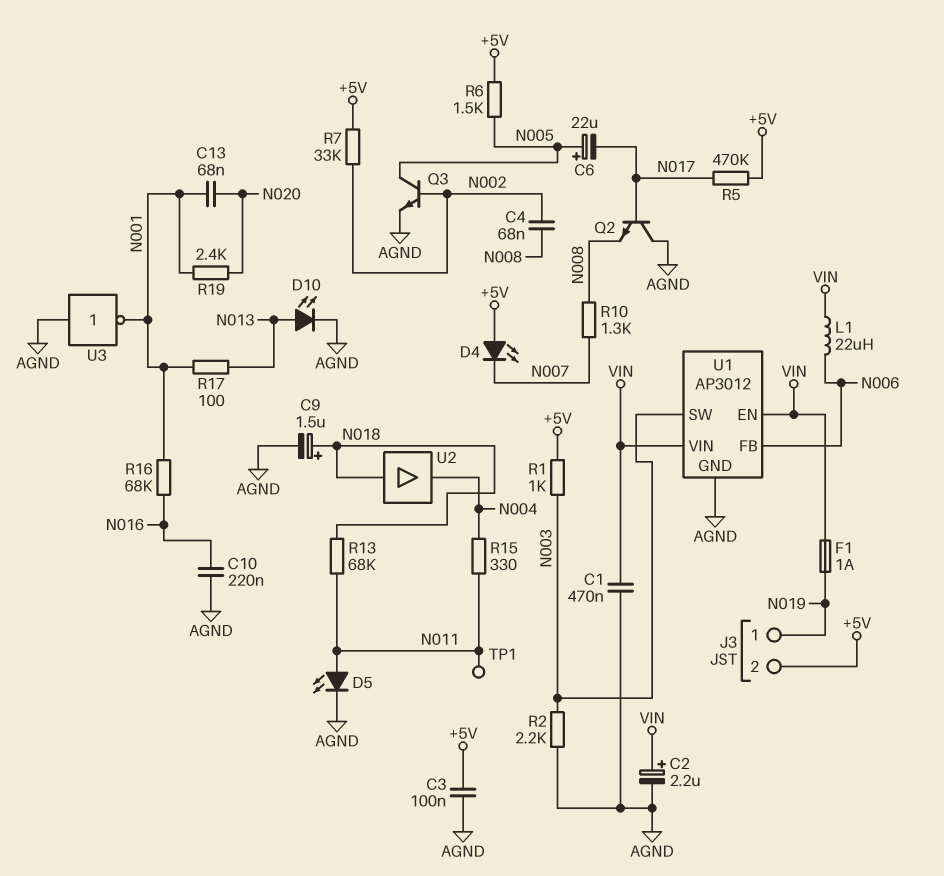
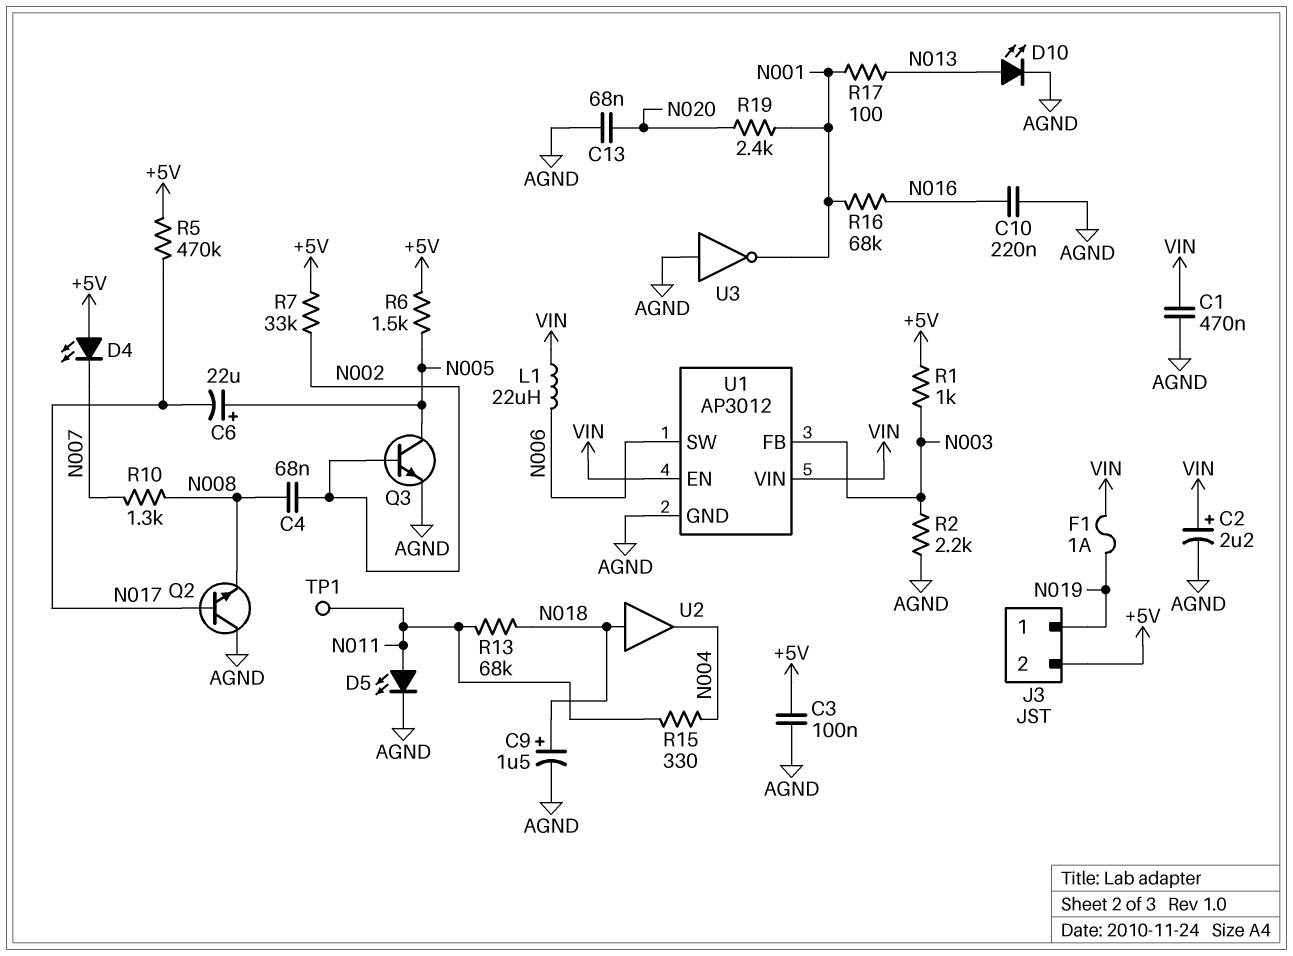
C13: 68nF (N001, N020) -> 68nF (AGND, N020)
U1 pin FB: N006 -> N003
U1 pin SW: N003 -> N006

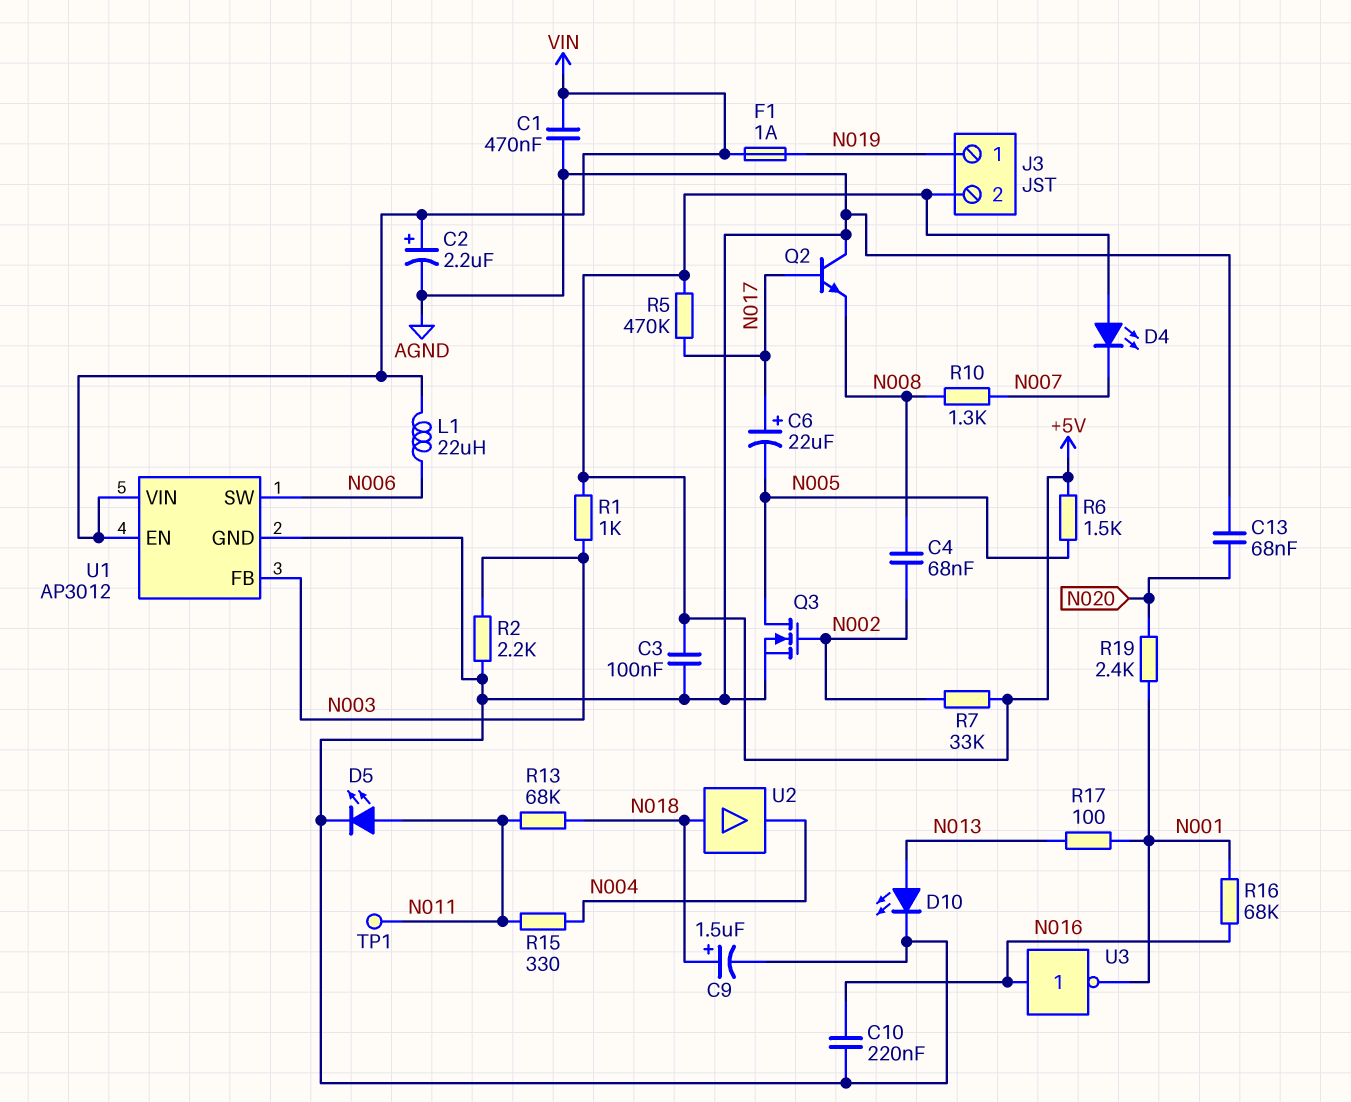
C6: 22uF (plus N005, minus N017) -> 22uF (plus N017, minus N005)
Q3: NPN (B N002, C N005, E AGND) -> NMOS (G N002, D N005, S AGND)
U3: NOT (in AGND, out N001) -> NOT (in N016, out N001)

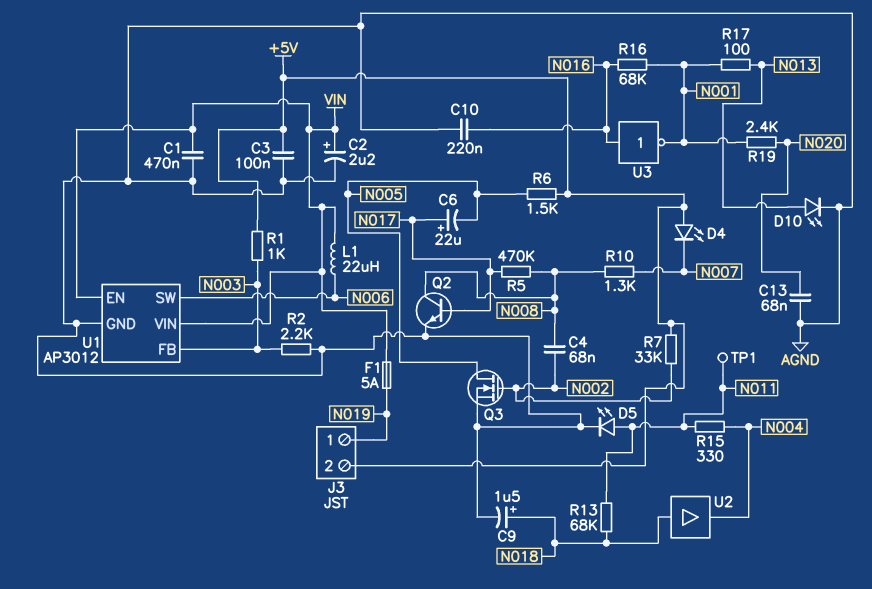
F1: 1A (N019, VIN) -> 5A (N019, VIN)
Q2: NPN (B N017, C AGND, E N008) -> NPN (B N017, C N008, E AGND)
R5: 470k (+5V, N017) -> 470k (N008, N017)

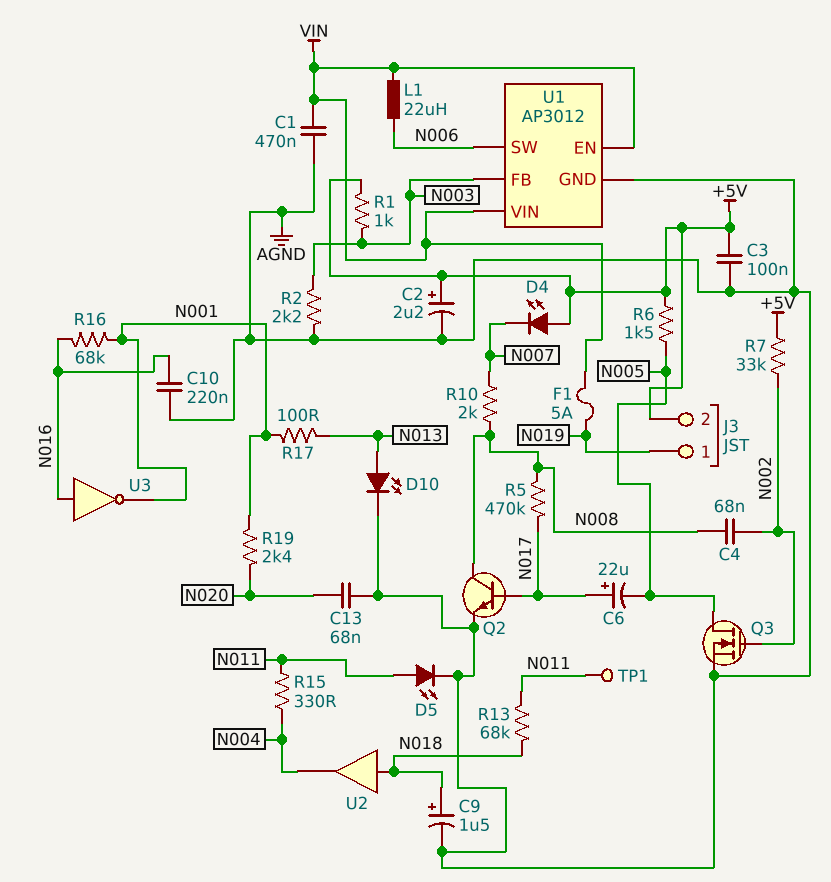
C2: 2.2uF (plus VIN, minus AGND) -> 2.2uF (plus +5V, minus AGND)
R10: 1.3k (N007, N008) -> 2k (N007, N008)

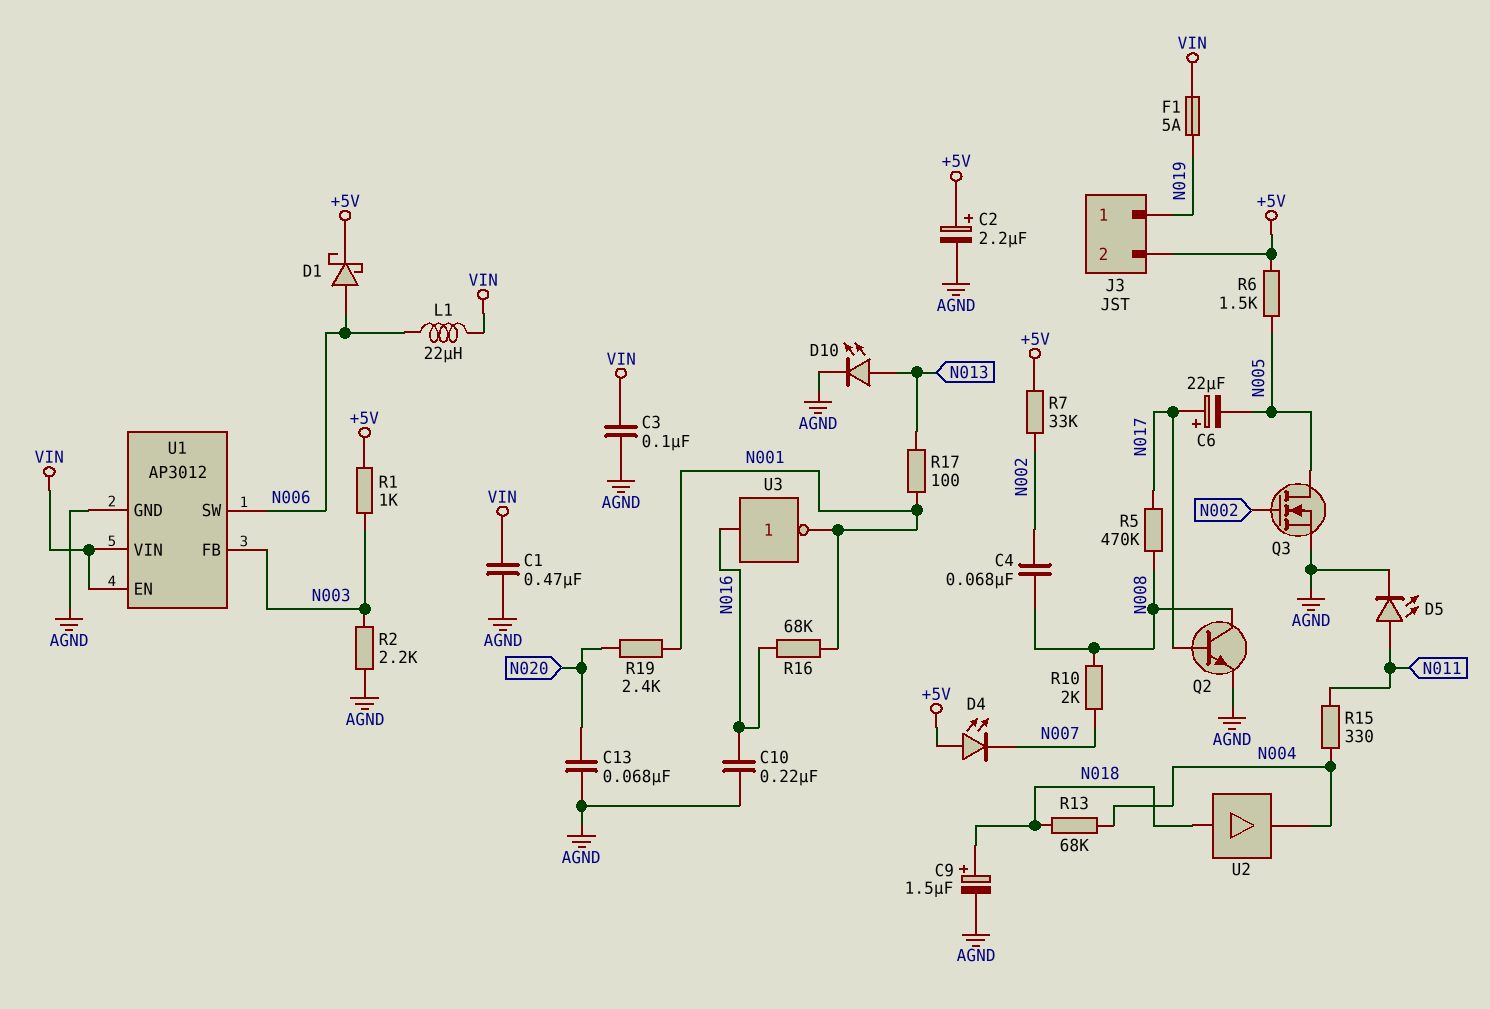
C3: 100nF (+5V, AGND) -> 100nF (AGND, VIN)
D1: none -> schottky (A N006, K +5V)
R13: 68k (N011, N018) -> 68k (N004, N018)
TP1: test point (N011) -> none

